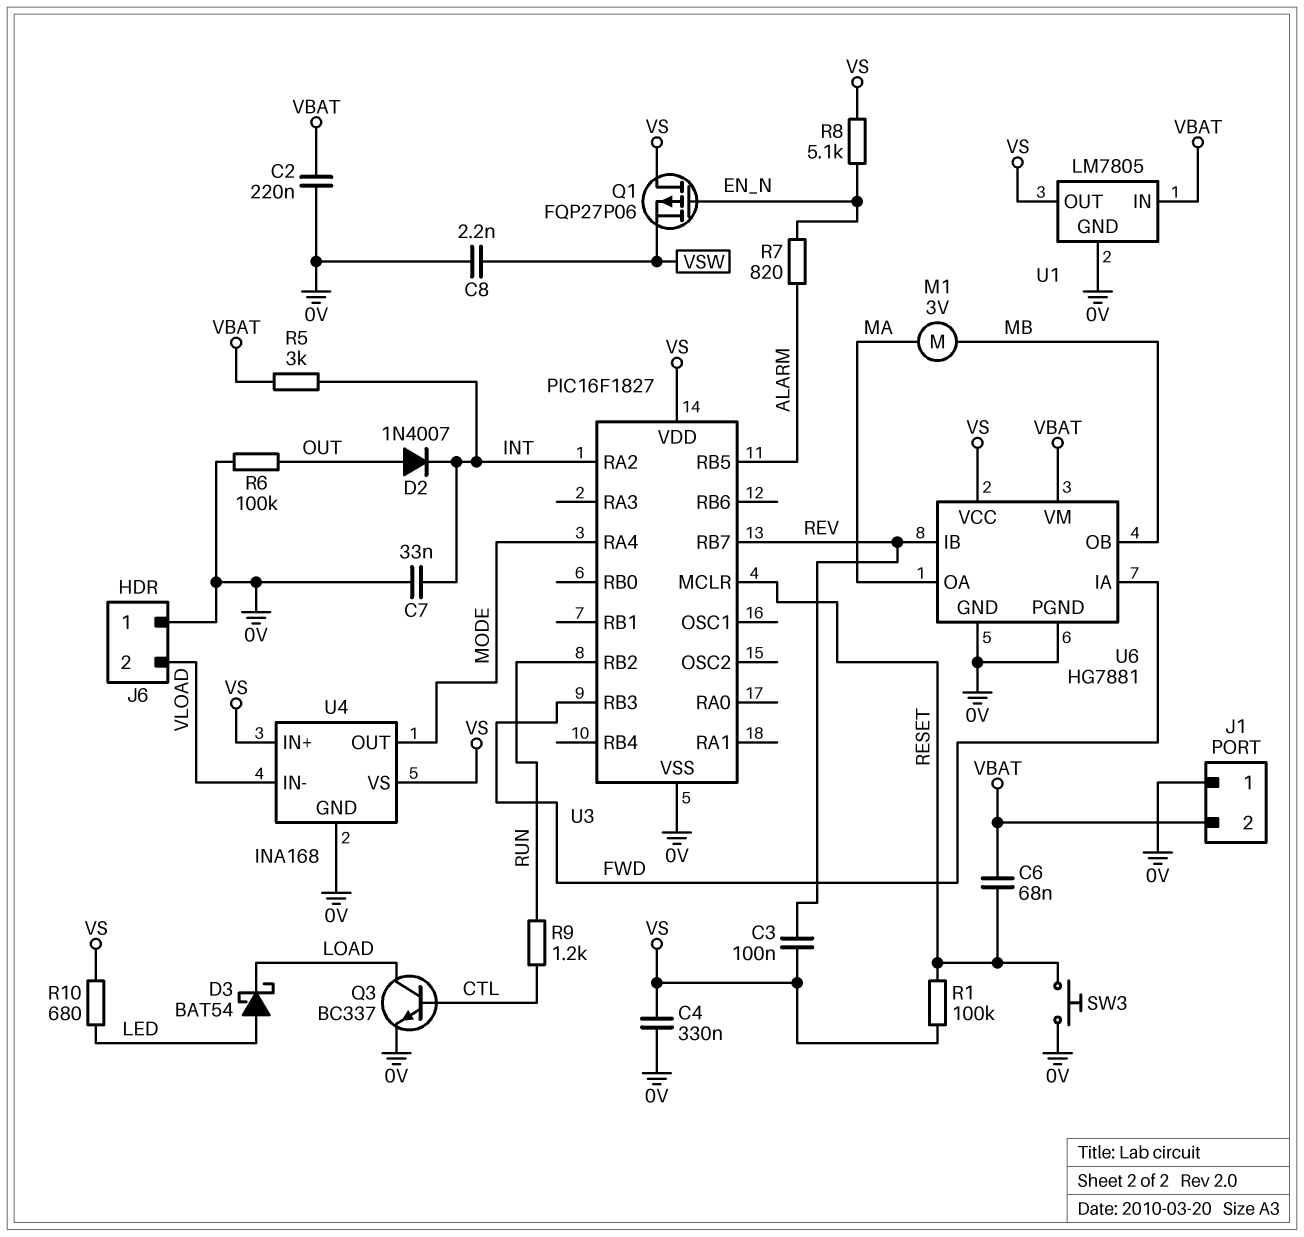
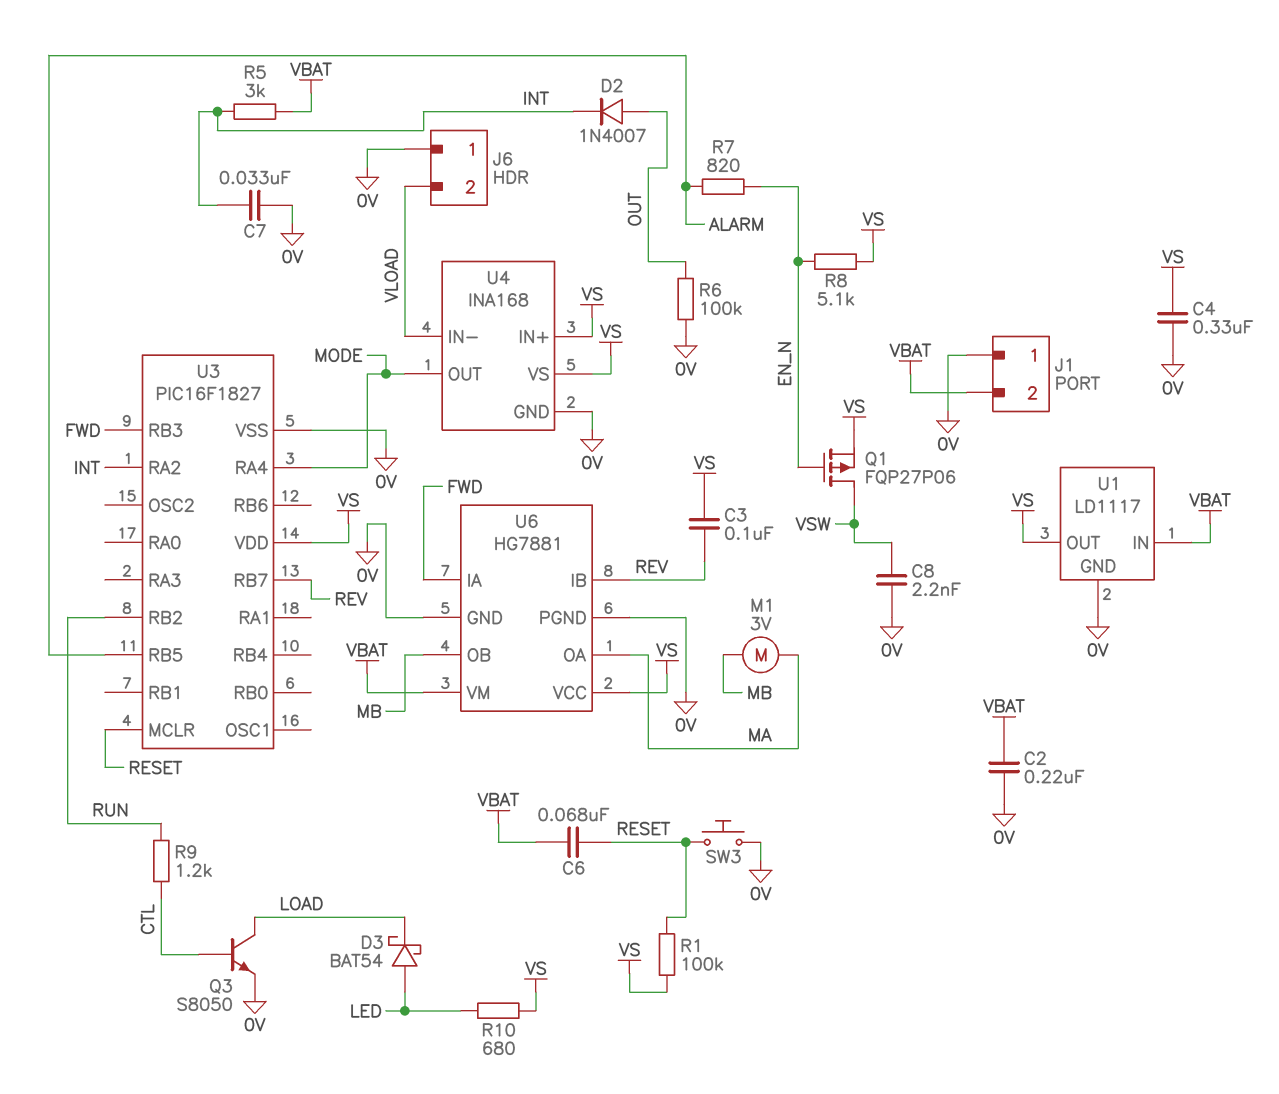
Q1: PMOS FQP27P06 (G EN_N, D VS, S VSW) -> PMOS FQP27P06 (G EN_N, D VSW, S VS)
Q3: NPN BC337 (B CTL, C LOAD, E 0V) -> NPN S8050 (B CTL, C LOAD, E 0V)
U1: LM7805 -> LD1117

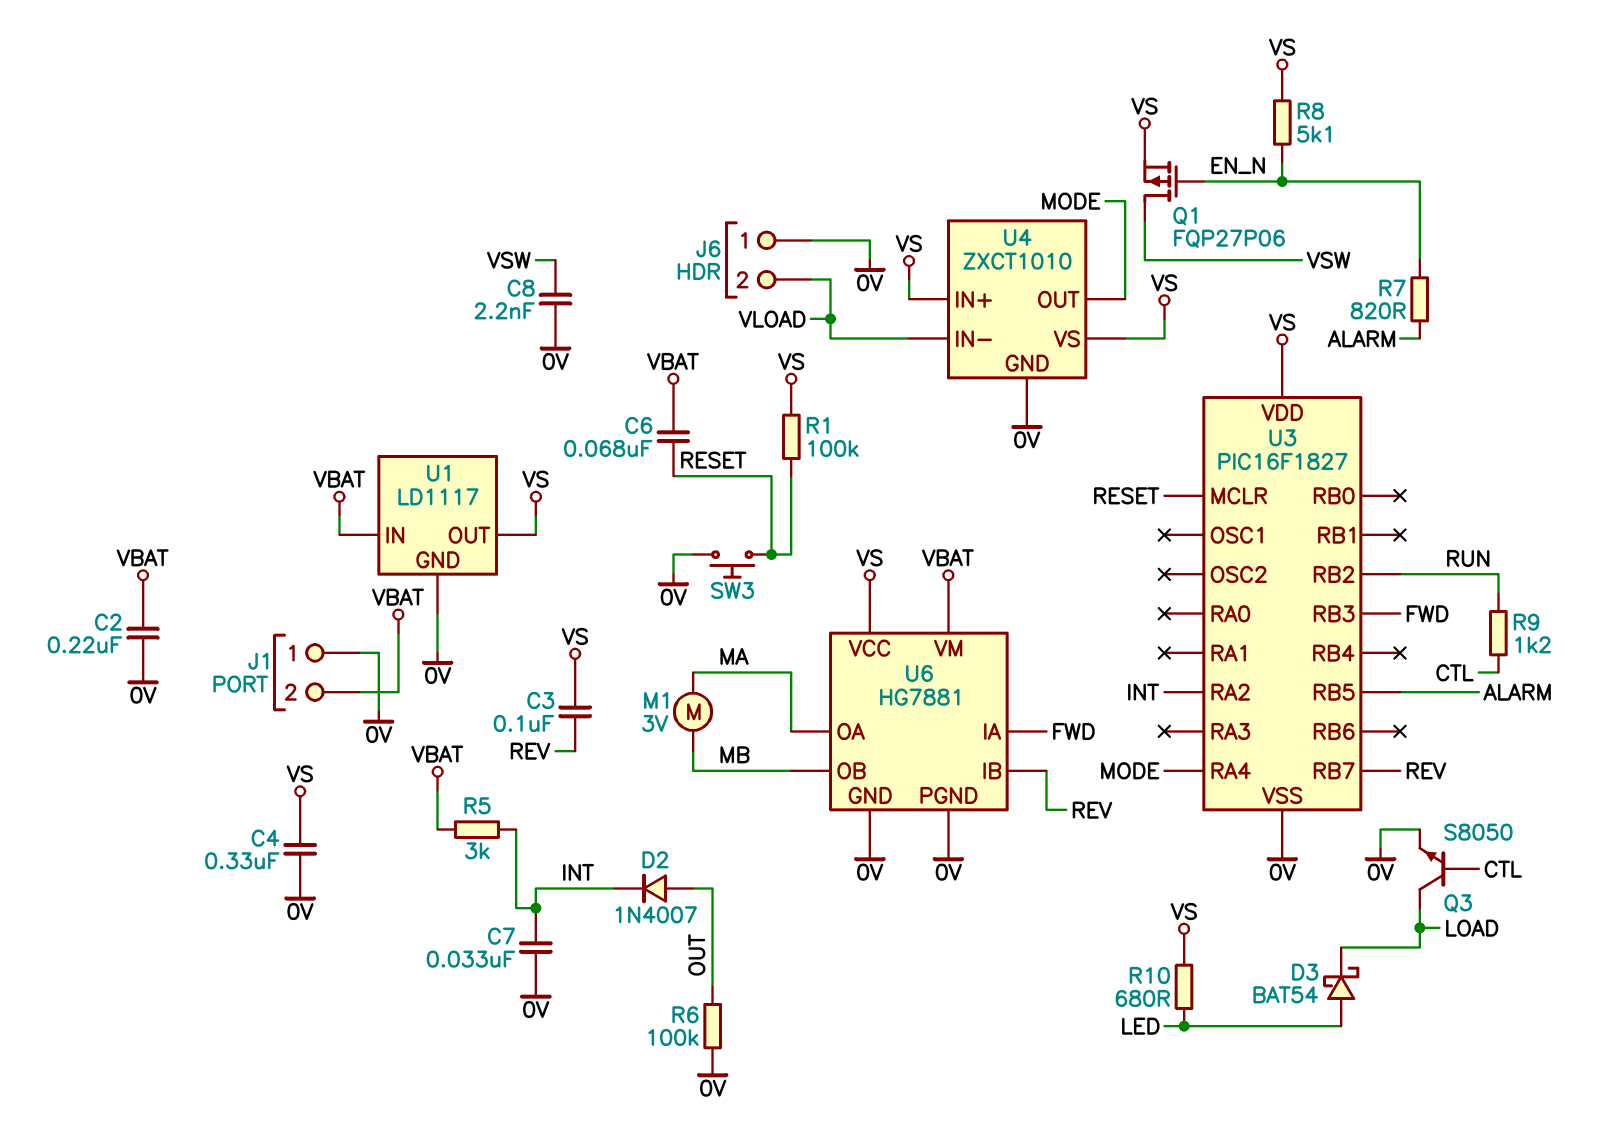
U4: INA168 -> ZXCT1010

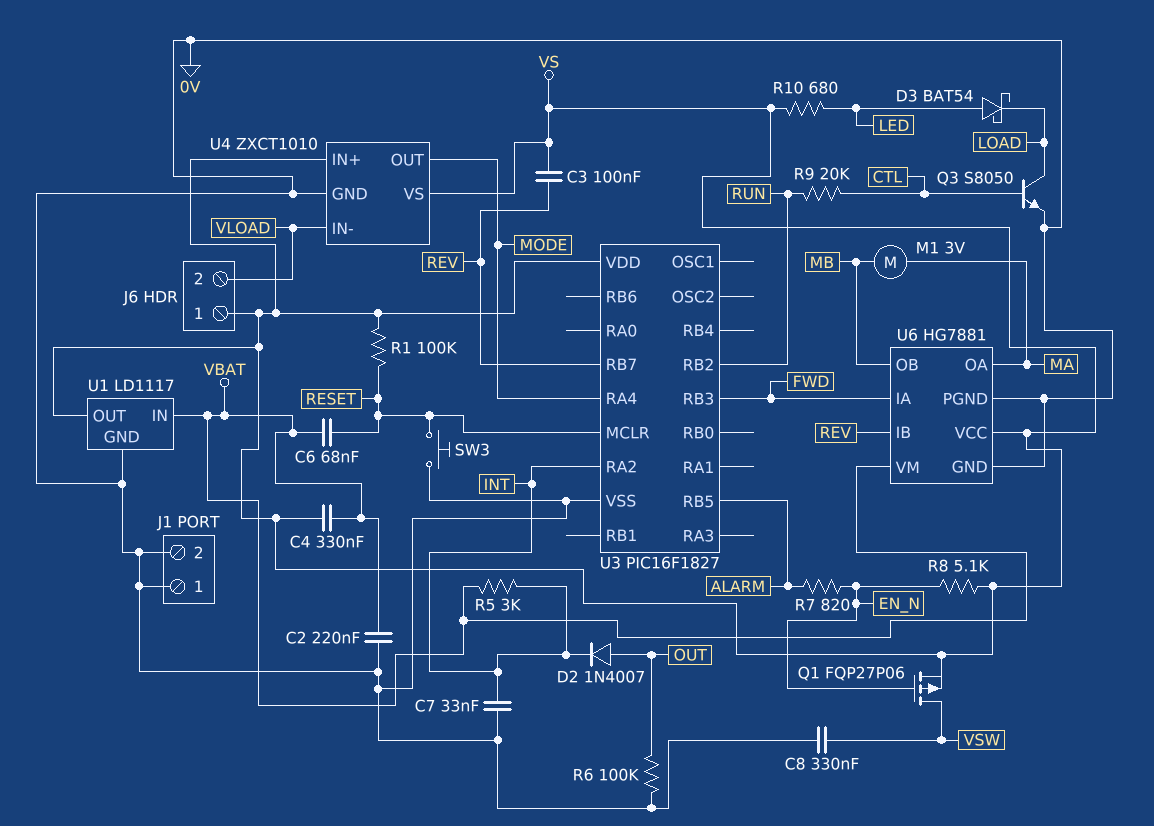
C4: 330nF (0V, VS) -> 330nF (VBAT, VS)
C8: 2.2nF (0V, VSW) -> 330nF (0V, VSW)
J1 pin 2: VBAT -> 0V
J6 pin 1: 0V -> VS
R9: 1.2k (CTL, RUN) -> 20k (CTL, RUN)

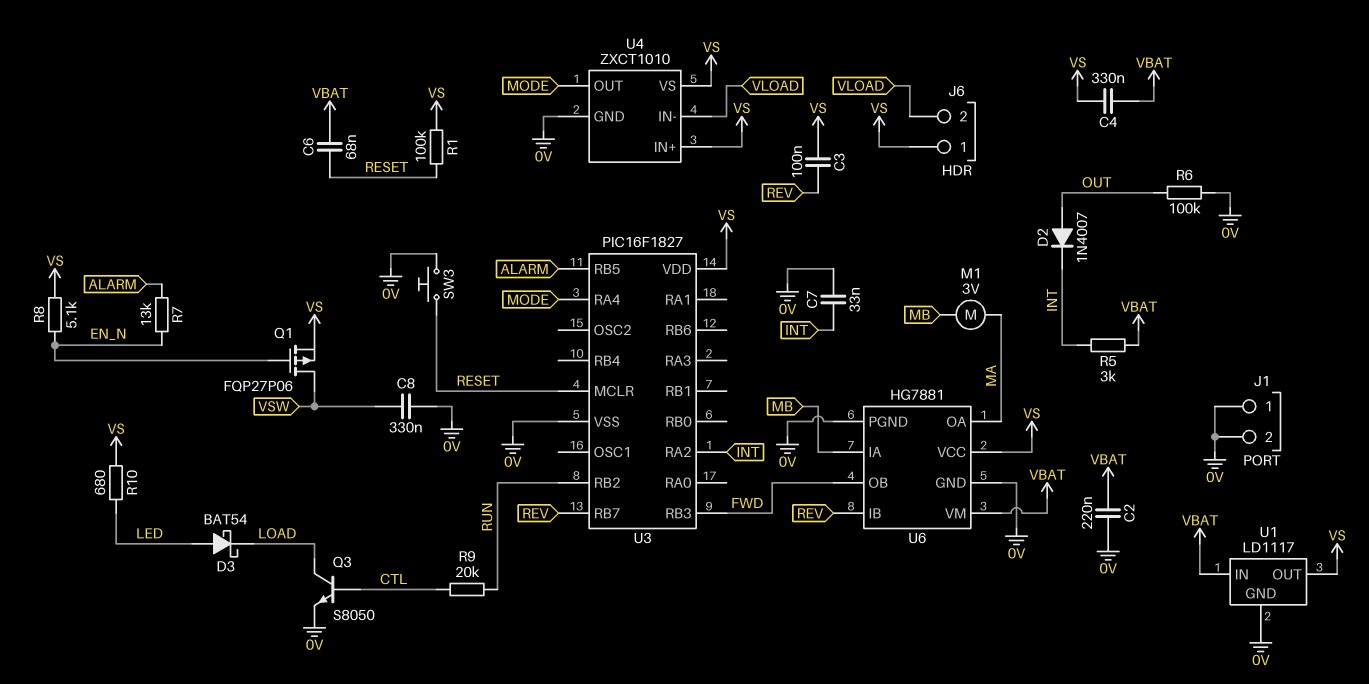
R7: 820 (ALARM, EN_N) -> 13k (ALARM, EN_N)
U6 pin IA: FWD -> MB
U6 pin OB: MB -> FWD

